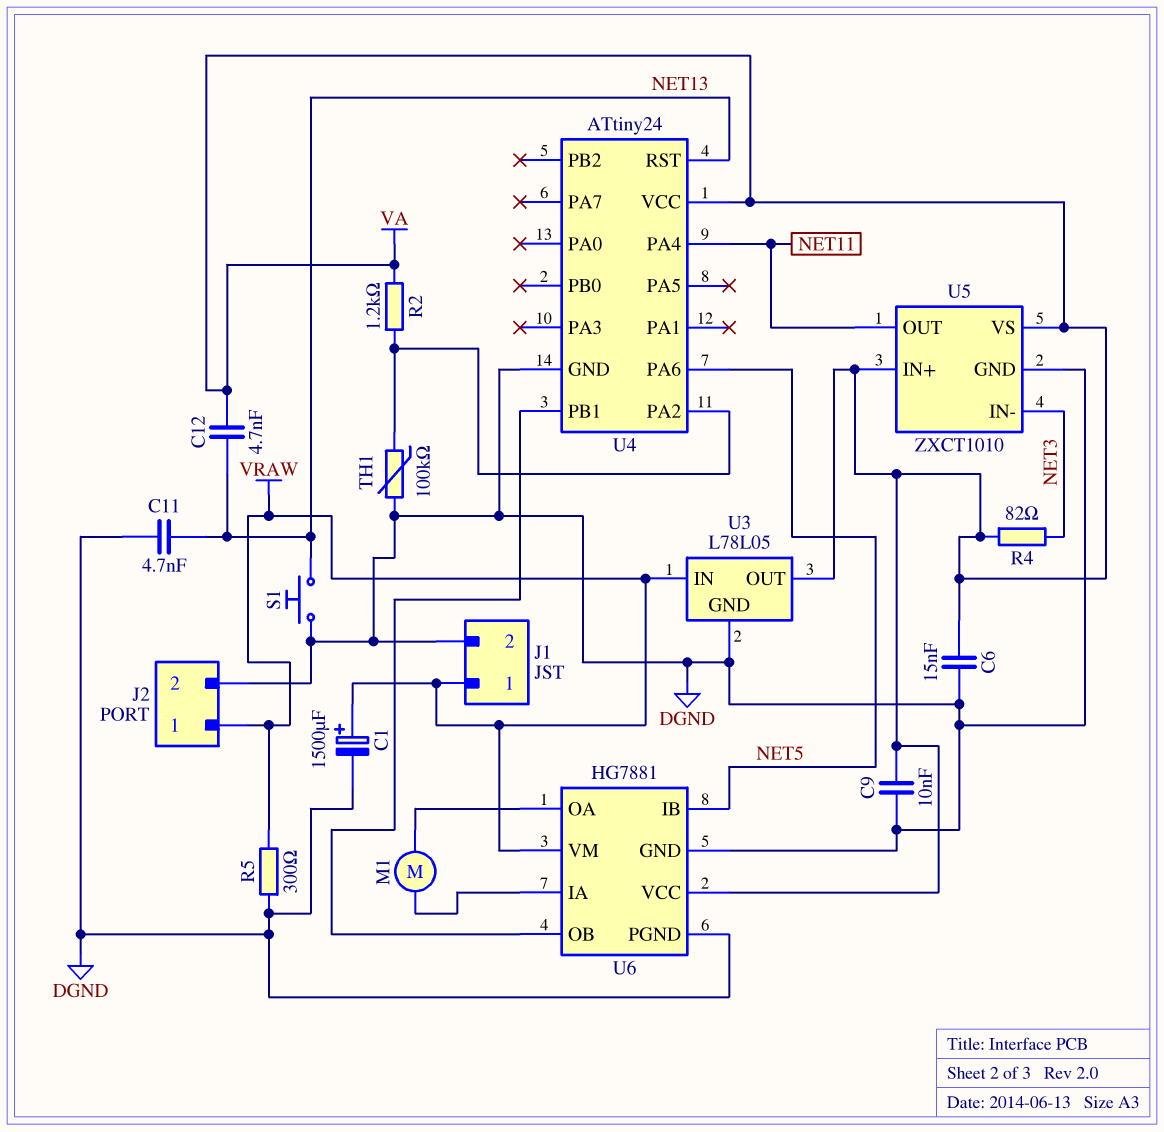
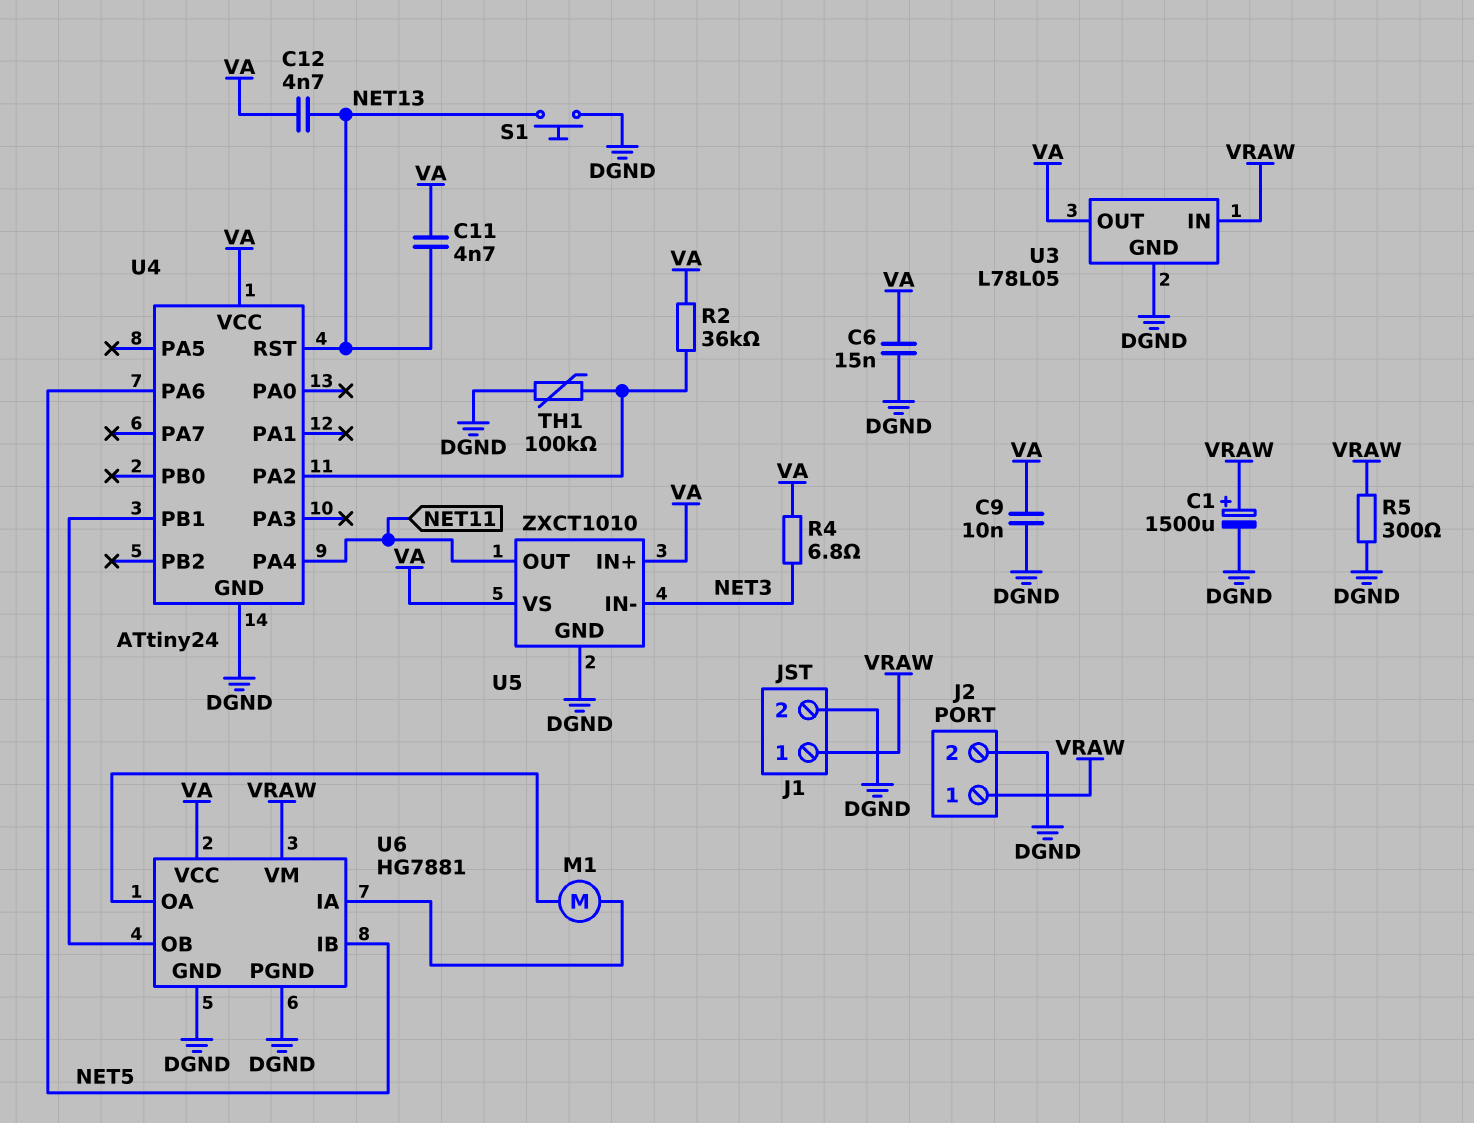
C11: 4.7nF (DGND, NET13) -> 4.7nF (NET13, VA)
R2: 1.2k (U4/PA2, VA) -> 36k (U4/PA2, VA)
R4: 82 (NET3, VA) -> 6.8 (NET3, VA)

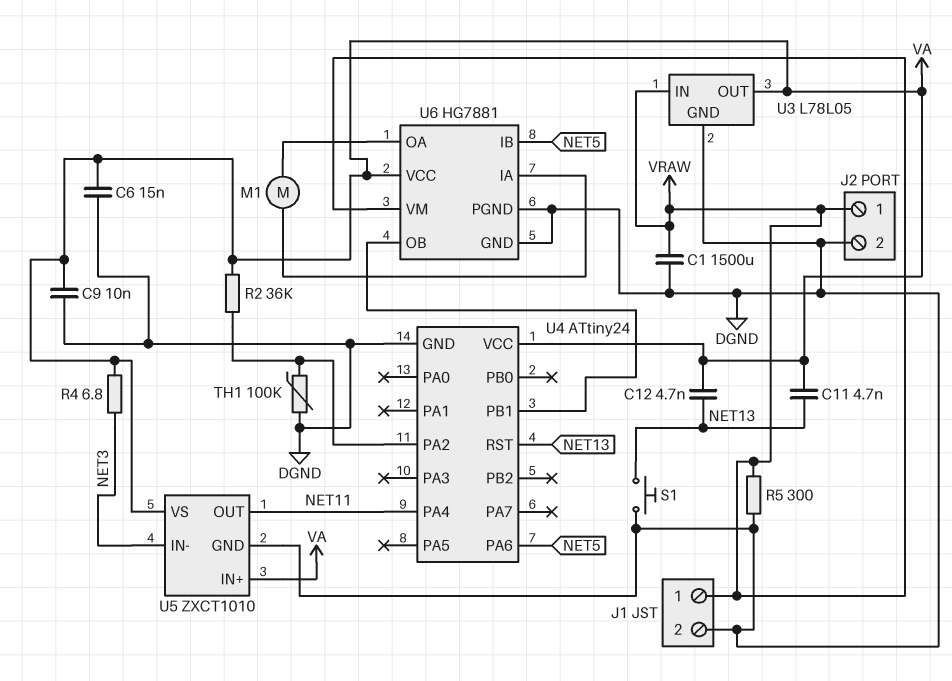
C1: 1500uF (plus VRAW, minus DGND) -> 1500uF (DGND, VRAW)

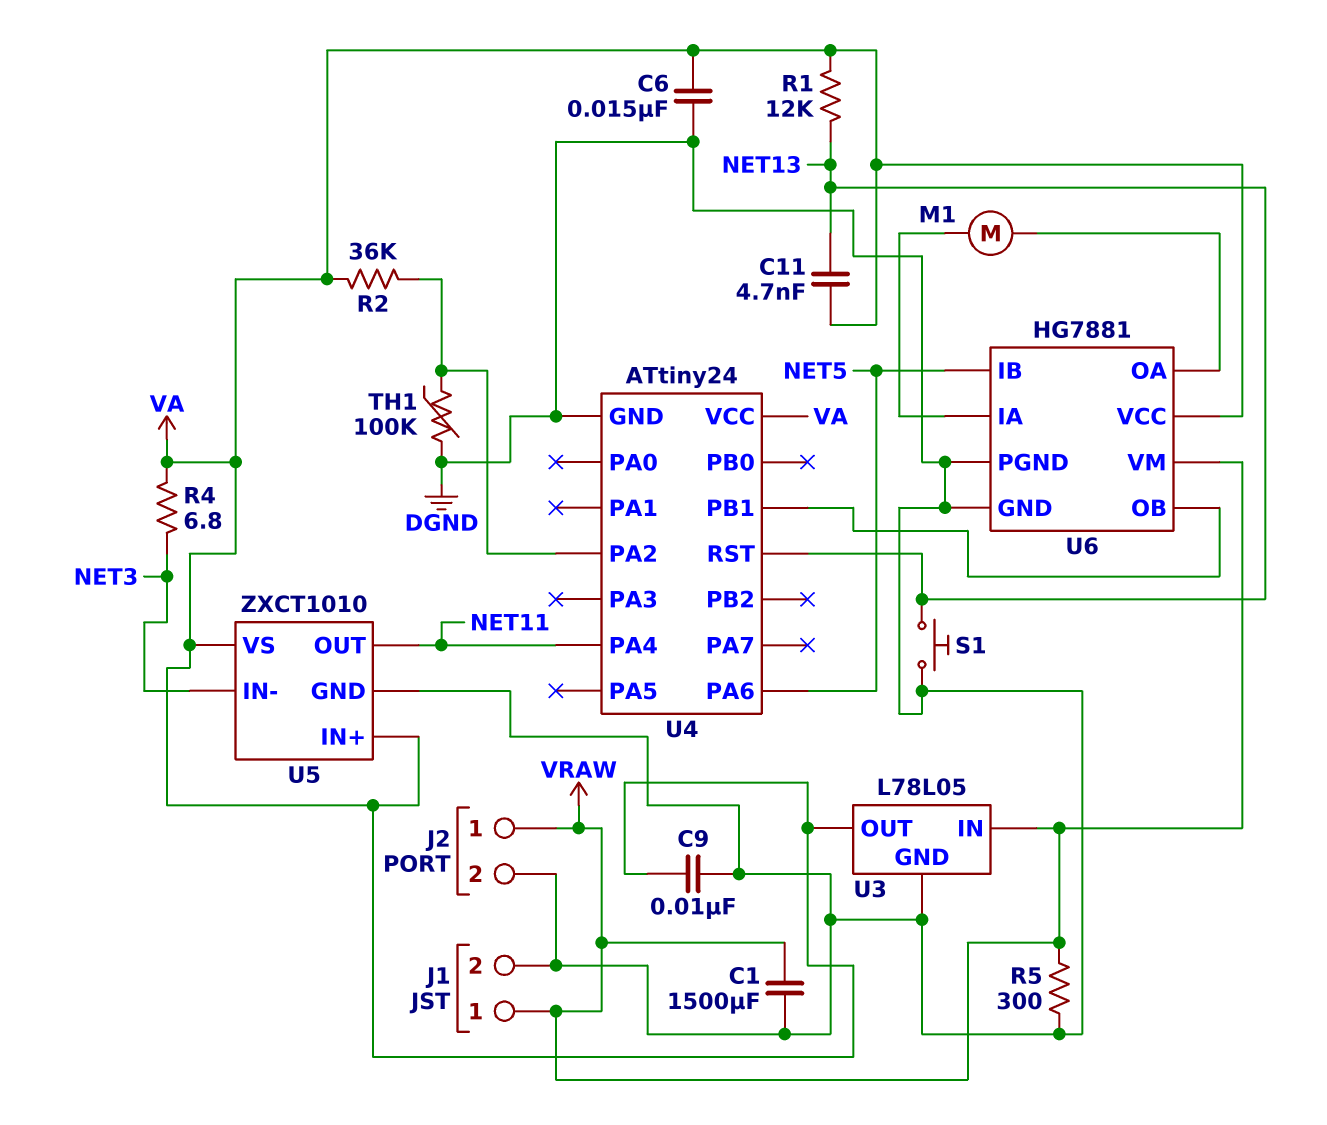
C12: 4.7nF (NET13, VA) -> none
R1: none -> 12k (NET13, VA)

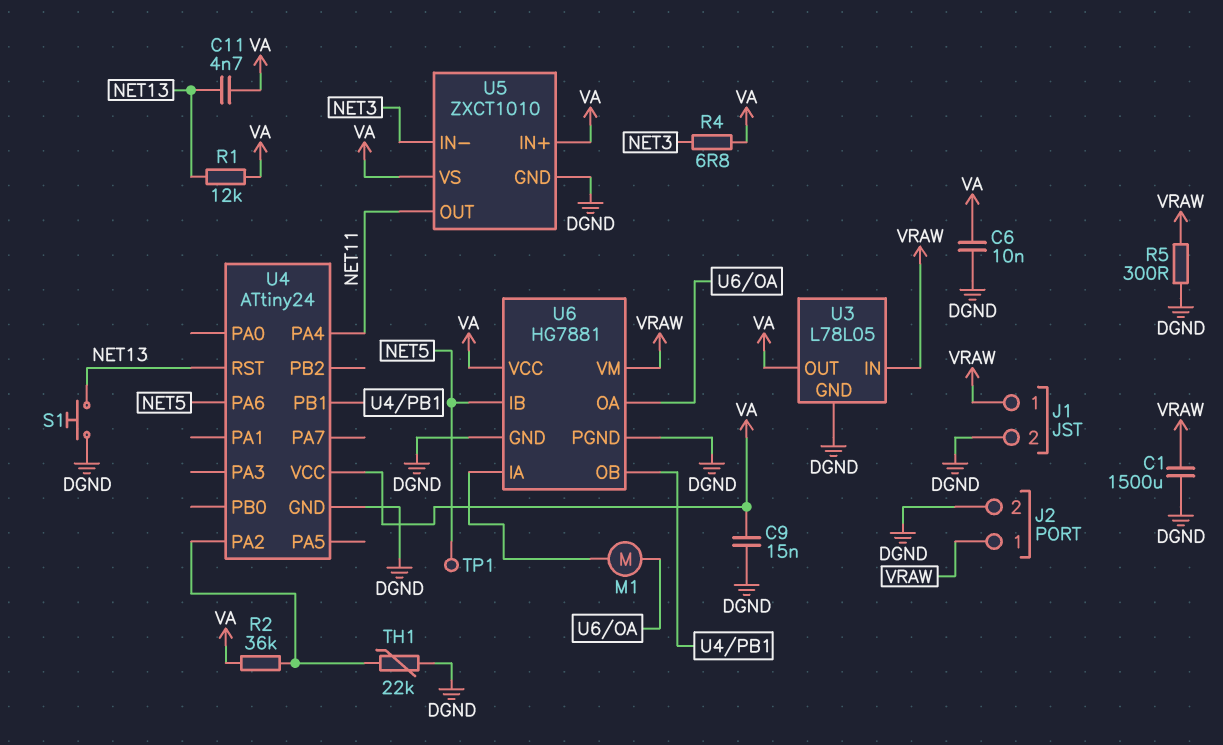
C6: 15nF (DGND, VA) -> 10nF (DGND, VA)
C9: 10nF (DGND, VA) -> 15nF (DGND, VA)
TH1: 100k (DGND, U4/PA2) -> 22k (DGND, U4/PA2)
TP1: none -> test point (NET5)

